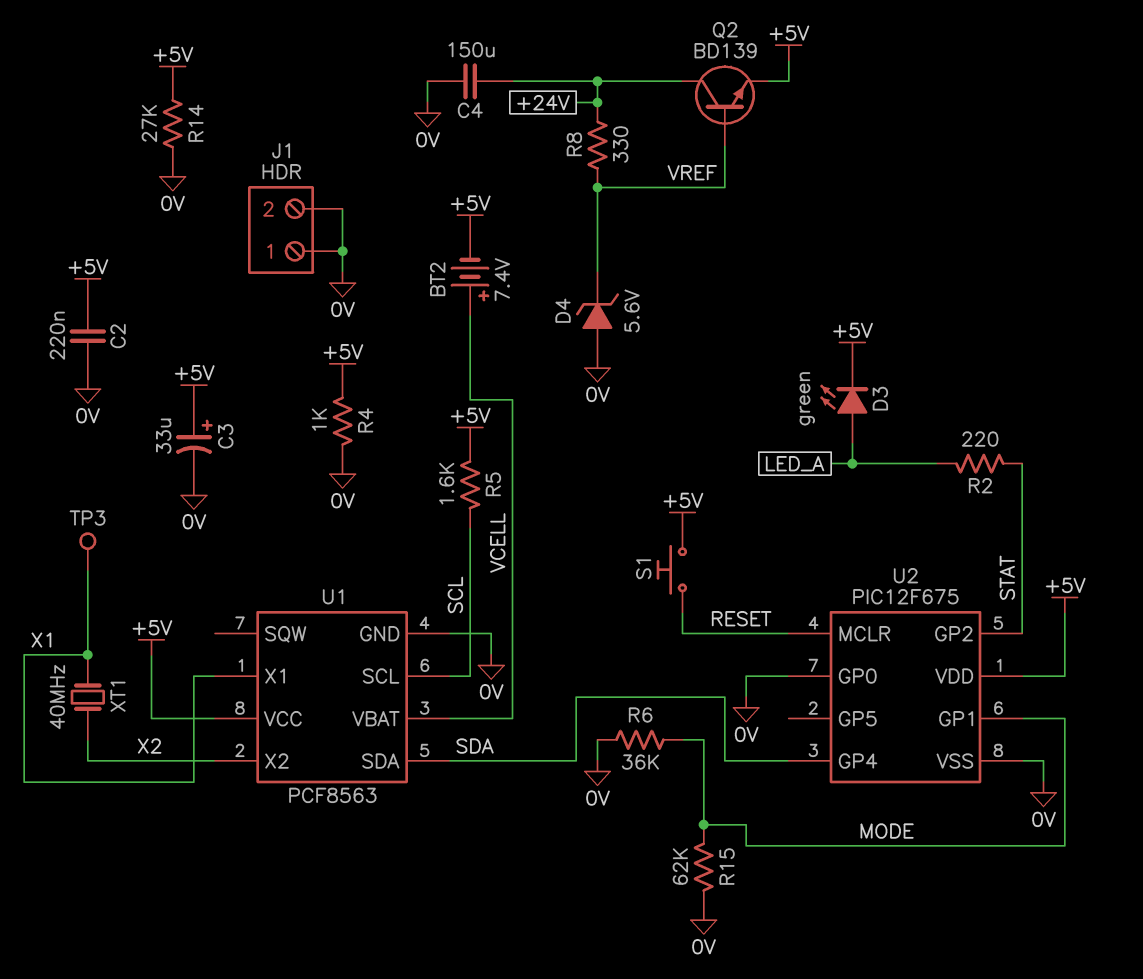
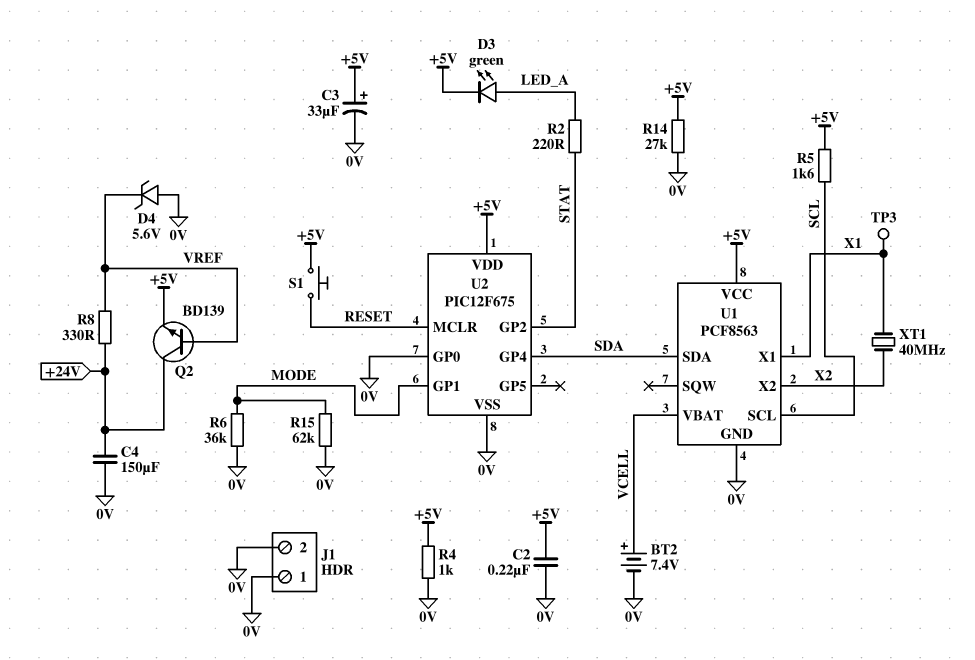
BT2: 7.4V (plus VCELL, minus +5V) -> 7.4V (plus VCELL, minus 0V)

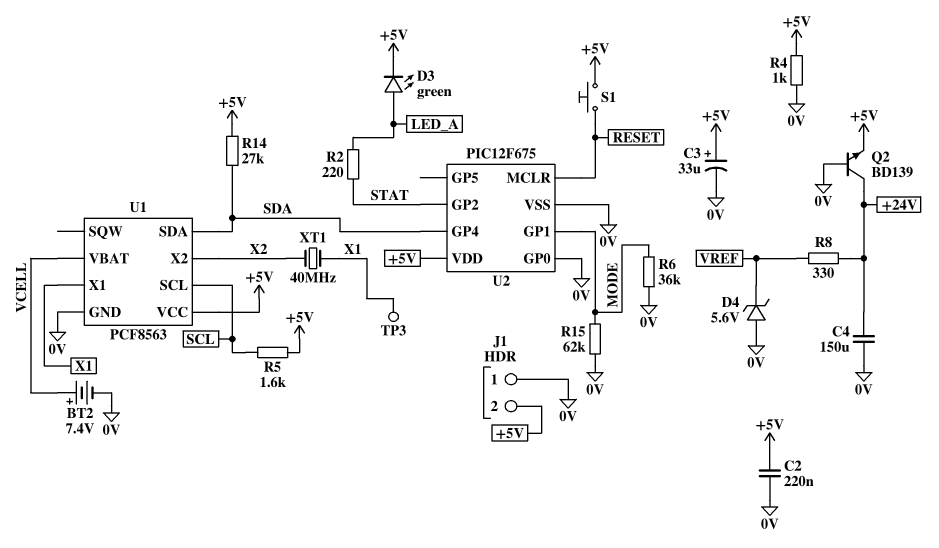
J1 pin 2: 0V -> +5V
Q2: NPN BD139 (B VREF, C +24V, E +5V) -> NPN BD139 (B 0V, C +24V, E +5V)
R14: 27k (+5V, 0V) -> 27k (+5V, SDA)

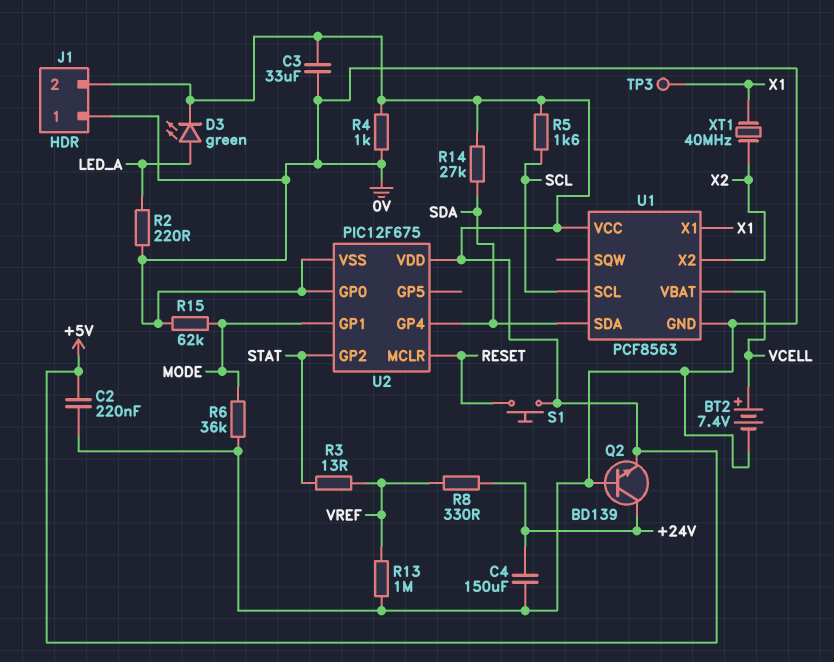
C3: 33uF (plus +5V, minus 0V) -> 33uF (+5V, 0V)
D4: zener 5.6V (A 0V, K VREF) -> none
R2: 220 (LED_A, STAT) -> 220 (0V, LED_A)
R3: none -> 13 (STAT, VREF)
R13: none -> 1M (0V, VREF)

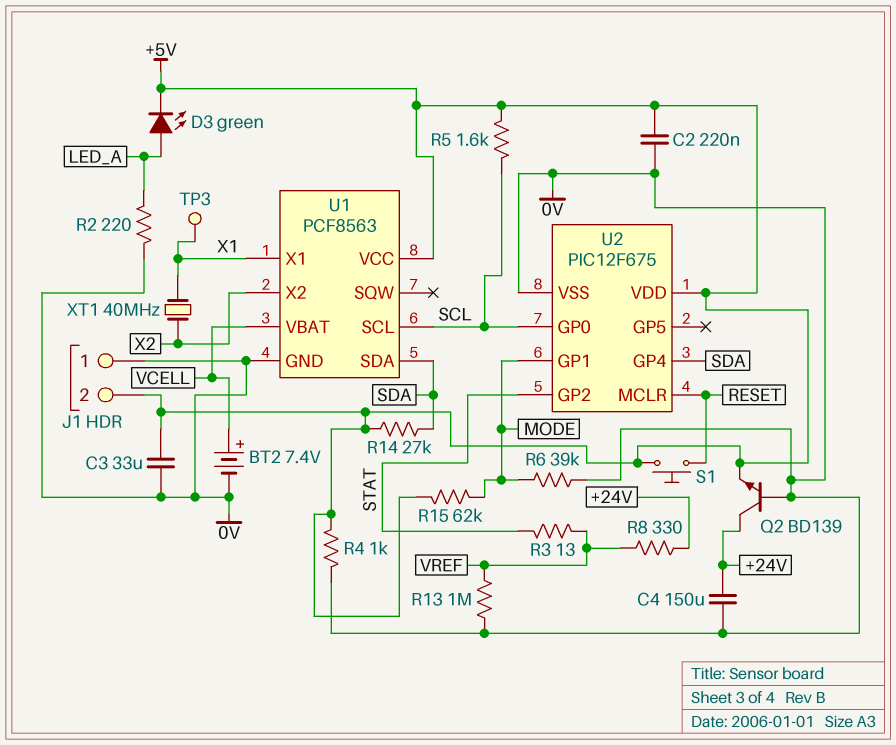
R6: 36k (0V, MODE) -> 39k (0V, MODE)
R15: 62k (0V, MODE) -> 62k (+5V, MODE)
U2 pin GP0: 0V -> SCL

